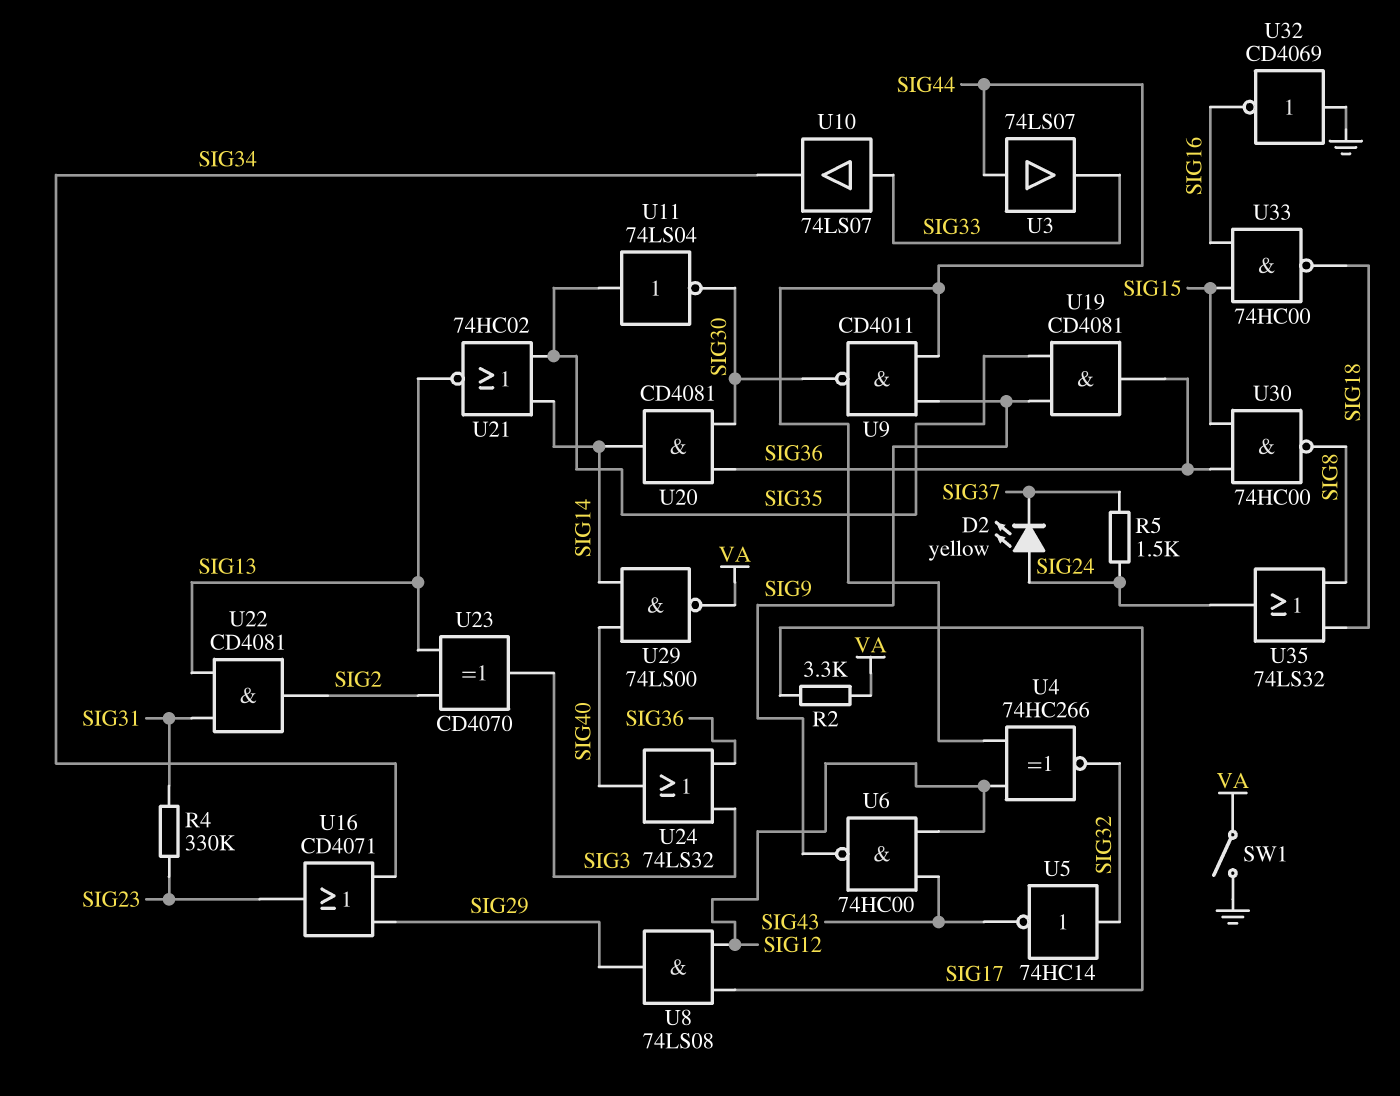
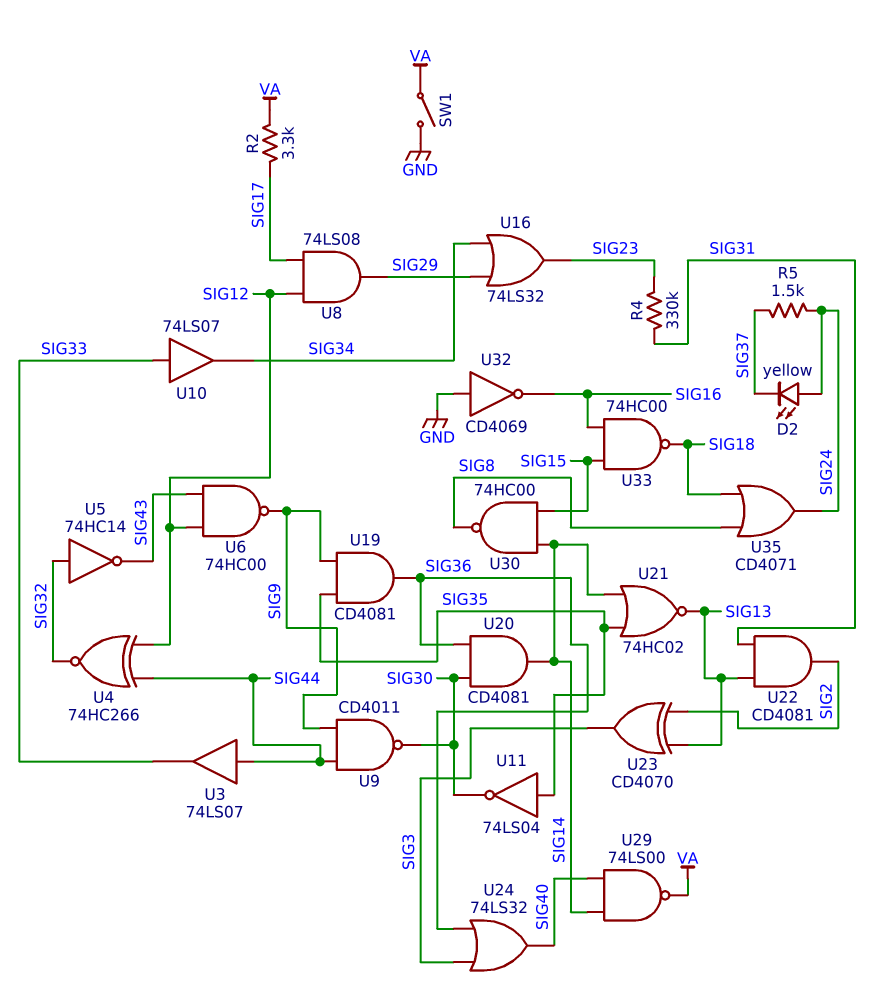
U16: OR CD4071 (in SIG29, in SIG34, out SIG23) -> OR 74LS32 (in SIG29, in SIG34, out SIG23)
U30: NAND 74HC00 (in SIG15, in SIG36, out SIG8) -> NAND 74HC00 (in SIG14, in SIG15, out SIG8)
U35: OR 74LS32 (in SIG8, in SIG18, out SIG24) -> OR CD4071 (in SIG8, in SIG18, out SIG24)

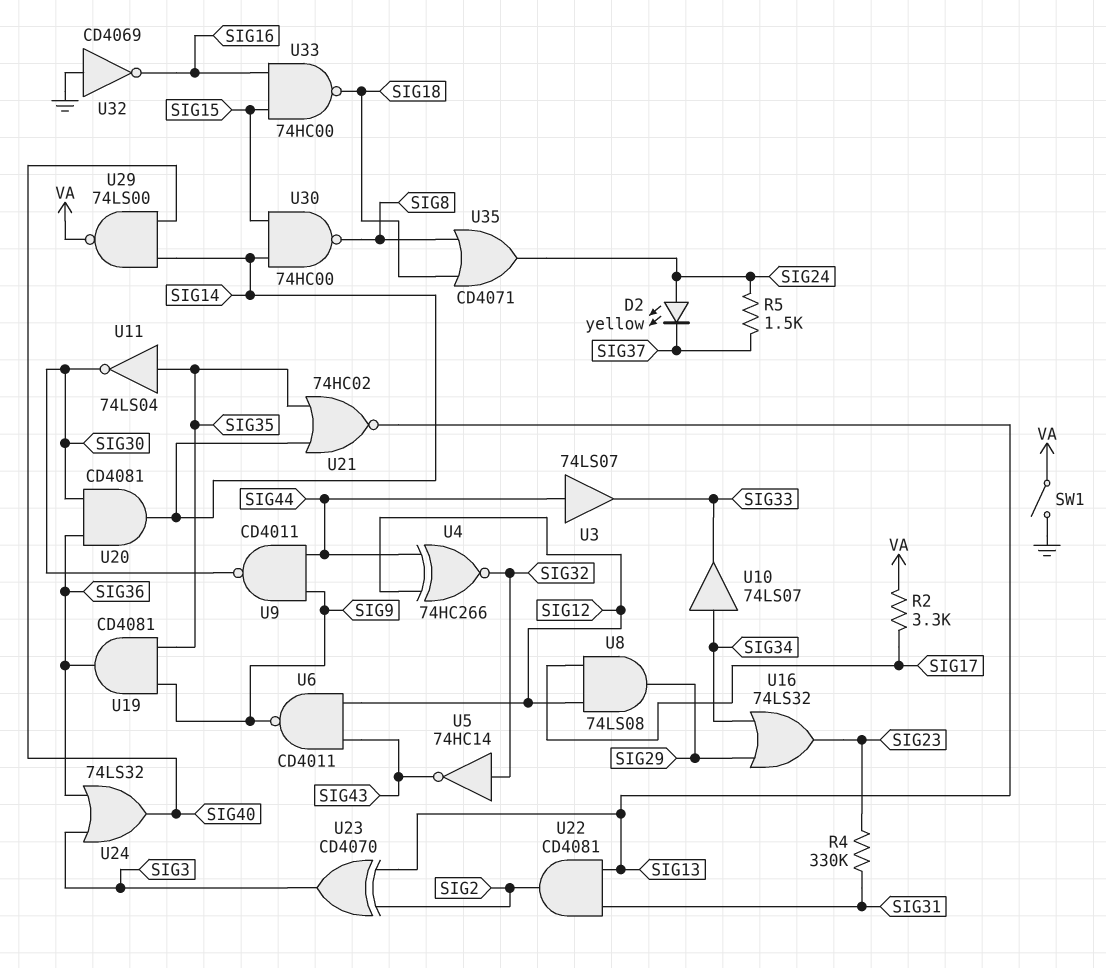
U6: NAND 74HC00 (in SIG12, in SIG43, out SIG9) -> NAND CD4011 (in SIG12, in SIG43, out SIG9)
U10: buffer 74LS07 (in SIG33, out SIG34) -> buffer 74LS07 (in SIG34, out SIG33)

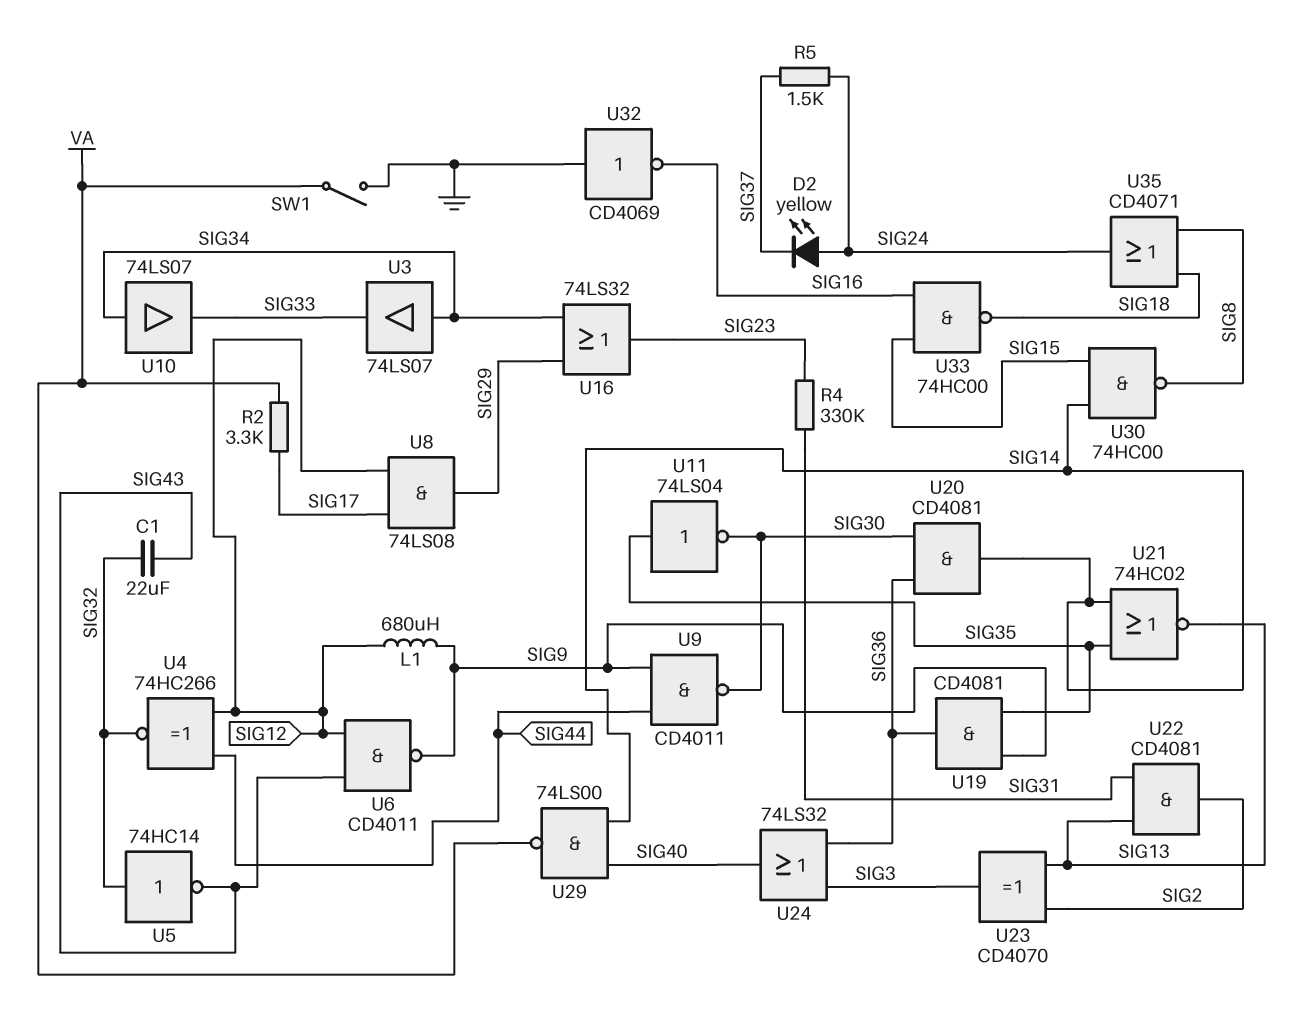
C1: none -> 22uF (SIG32, SIG43)
L1: none -> 680uH (SIG9, SIG12)
U3: buffer 74LS07 (in SIG44, out SIG33) -> buffer 74LS07 (in SIG34, out SIG33)

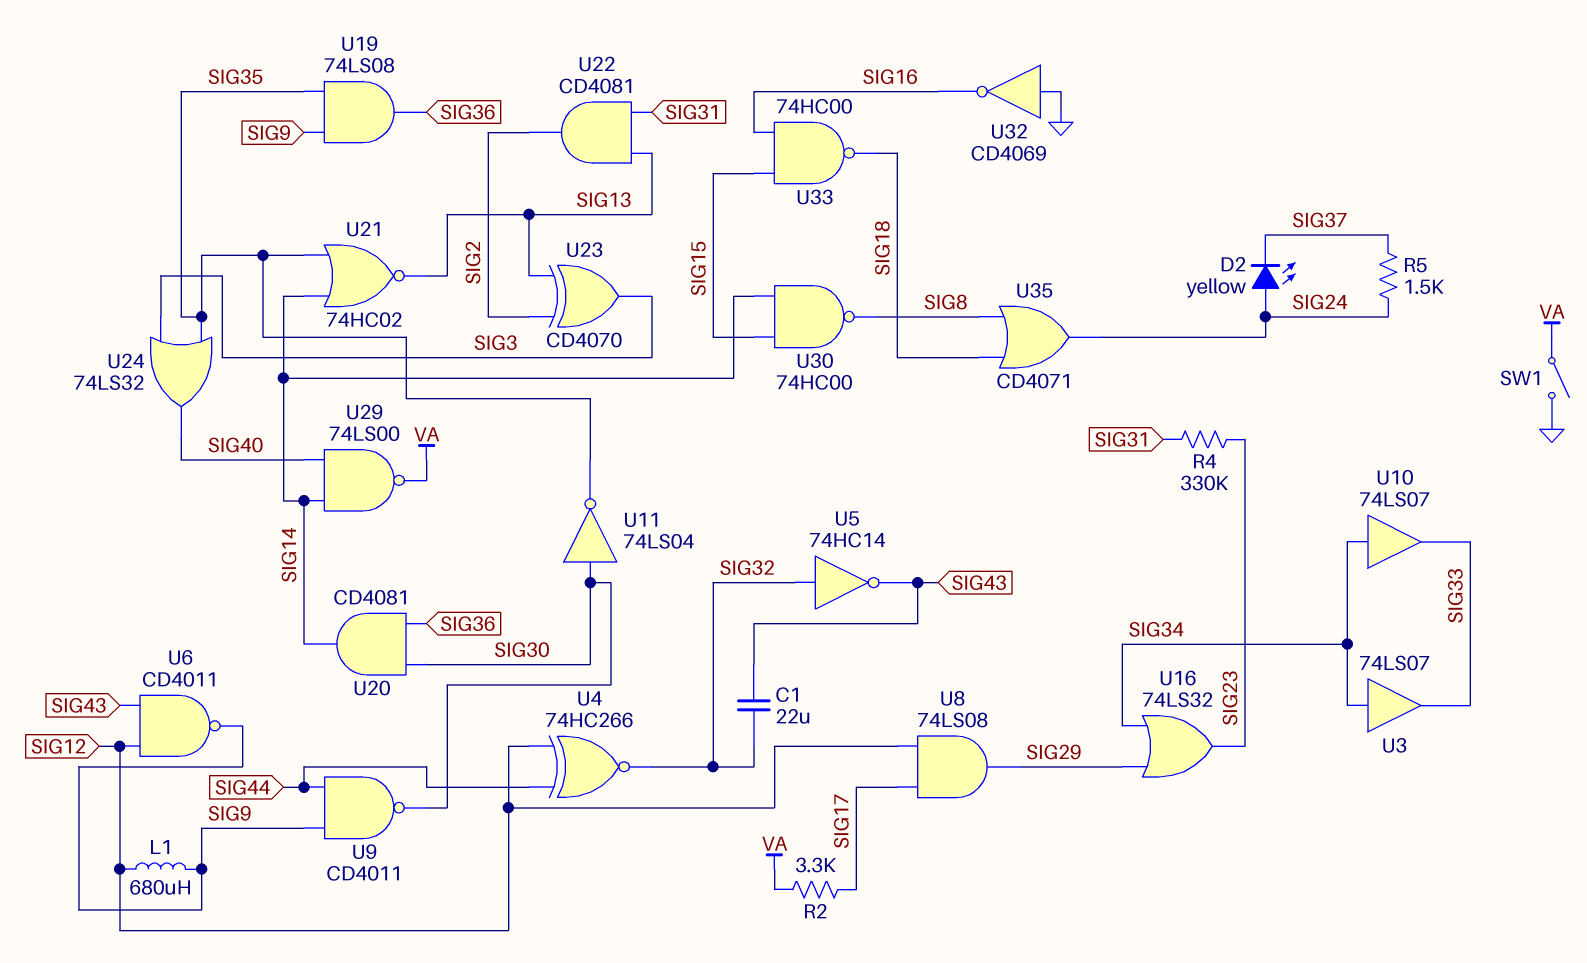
U11: NOT 74LS04 (in SIG35, out SIG30) -> NOT 74LS04 (in SIG30, out SIG35)
U19: AND CD4081 (in SIG9, in SIG35, out SIG36) -> AND 74LS08 (in SIG9, in SIG35, out SIG36)
U24: OR 74LS32 (in SIG3, in SIG36, out SIG40) -> OR 74LS32 (in SIG3, in SIG35, out SIG40)

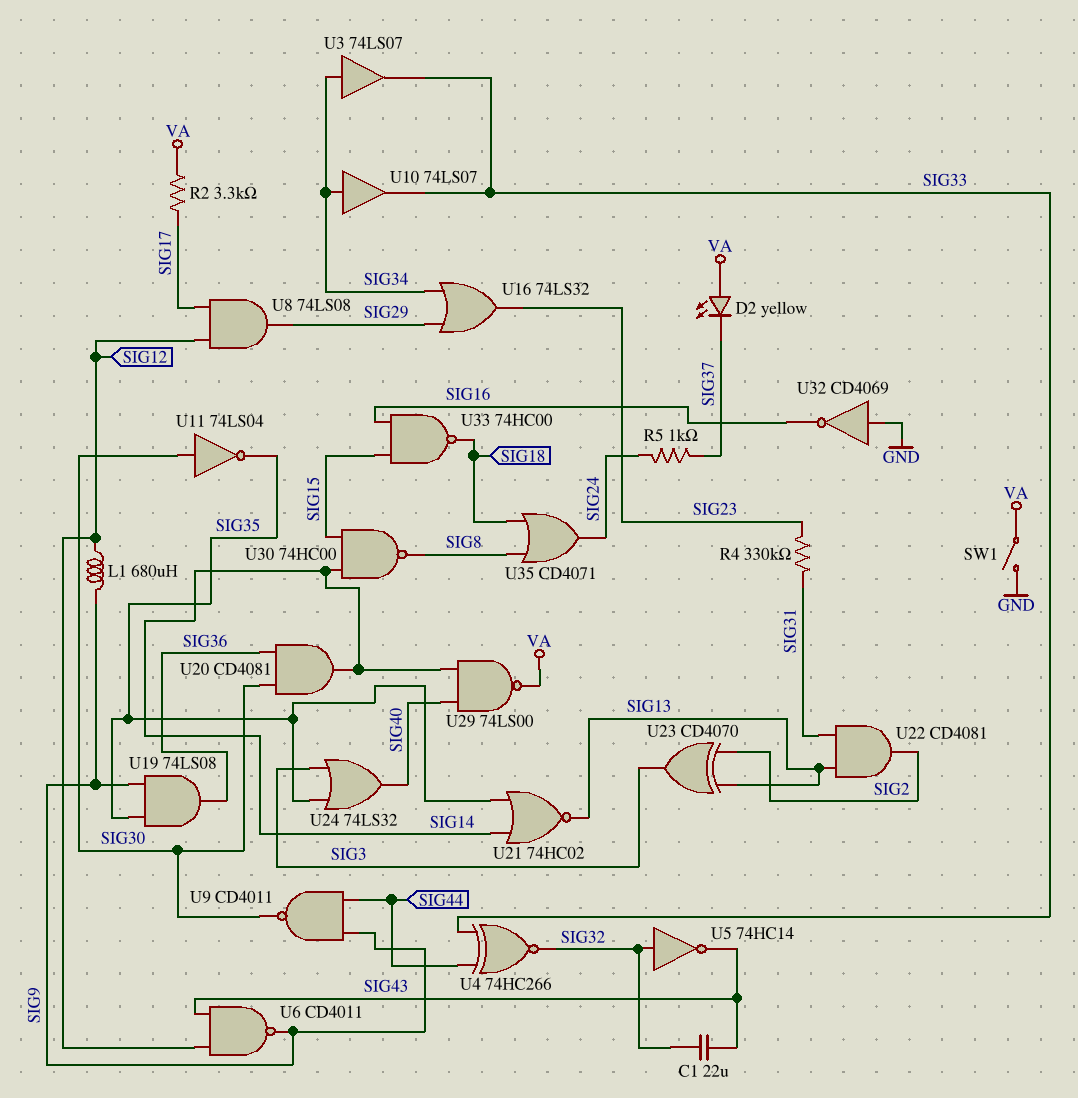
D2: LED yellow (A SIG24, K SIG37) -> LED yellow (A VA, K SIG37)
R5: 1.5k (SIG24, SIG37) -> 1k (SIG24, SIG37)
U4: XNOR 74HC266 (in SIG12, in SIG44, out SIG32) -> XNOR 74HC266 (in SIG33, in SIG44, out SIG32)

